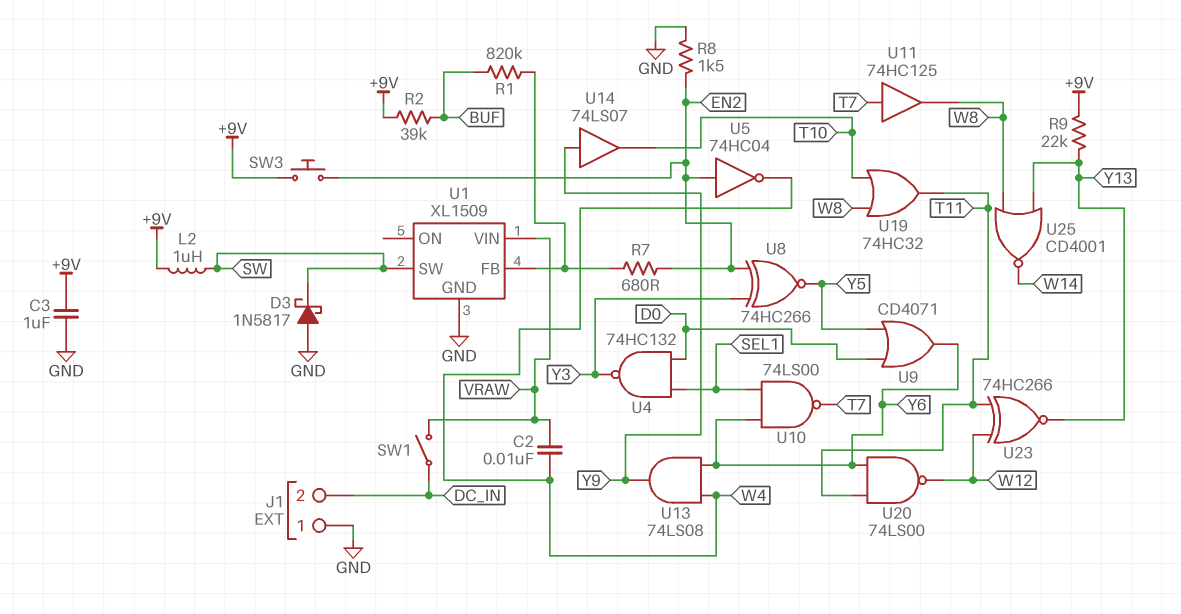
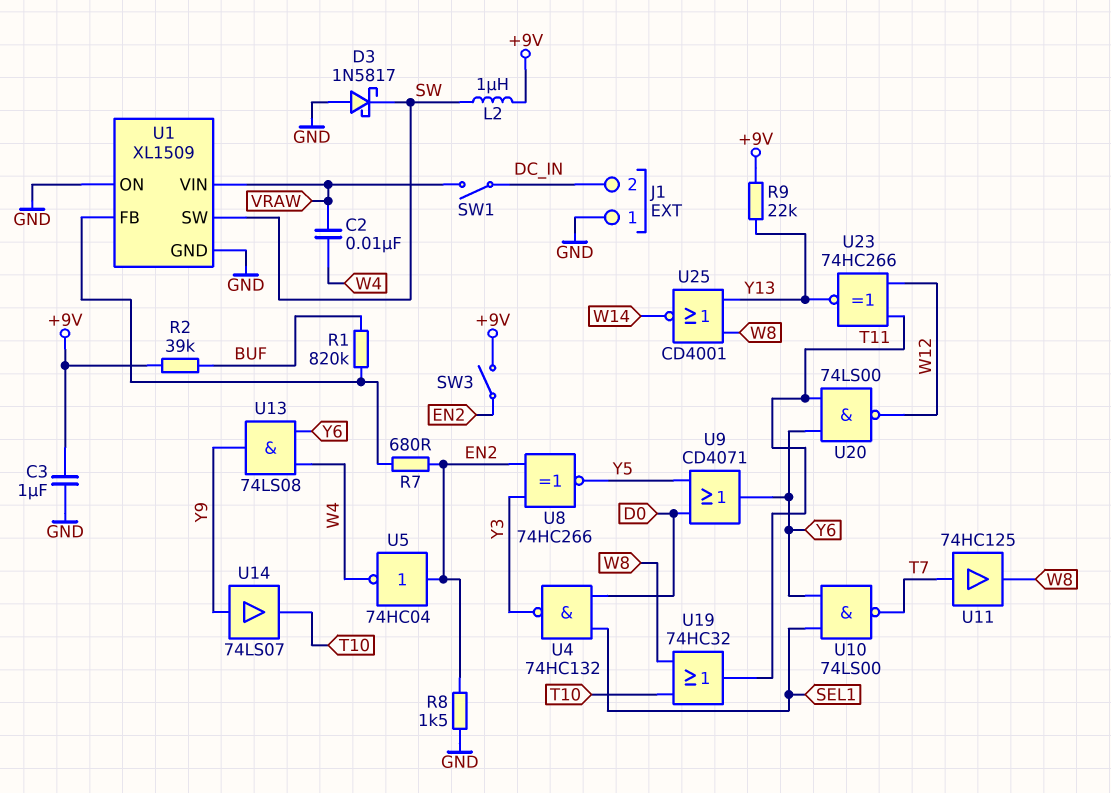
SW3: button (+9V, EN2) -> switch (+9V, EN2)
U1 pin ON: none -> GND

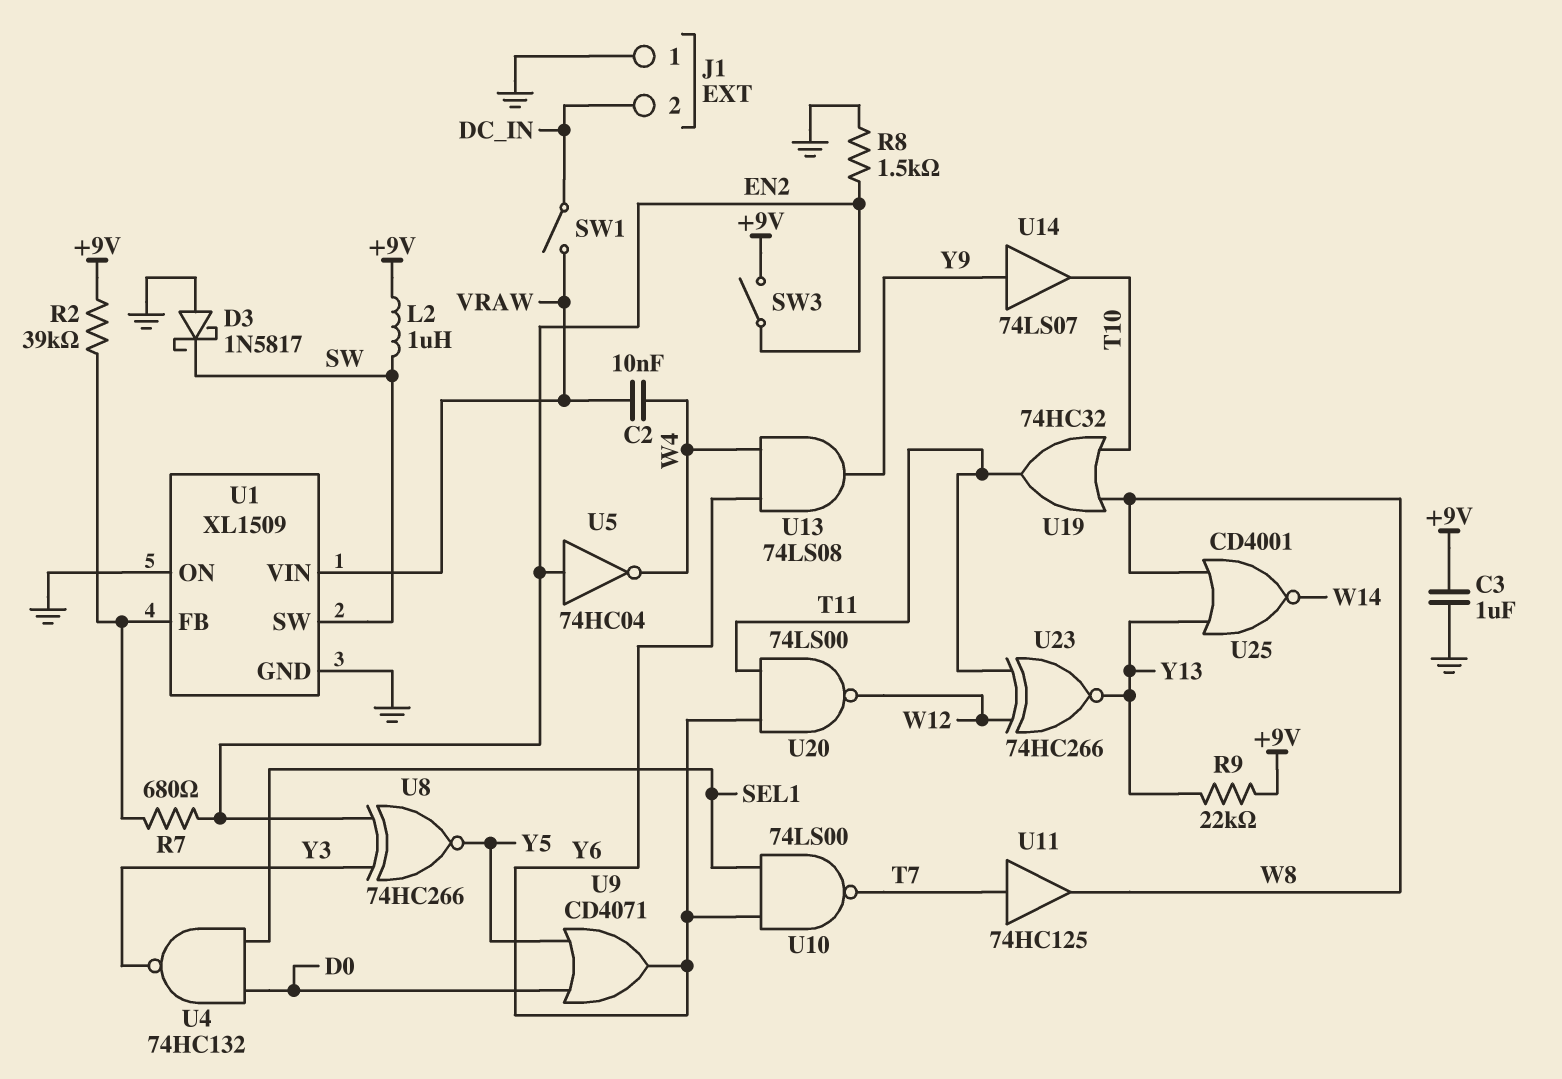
R1: 820k (BUF, U1/FB) -> none
R2: 39k (+9V, BUF) -> 39k (+9V, U1/FB)

